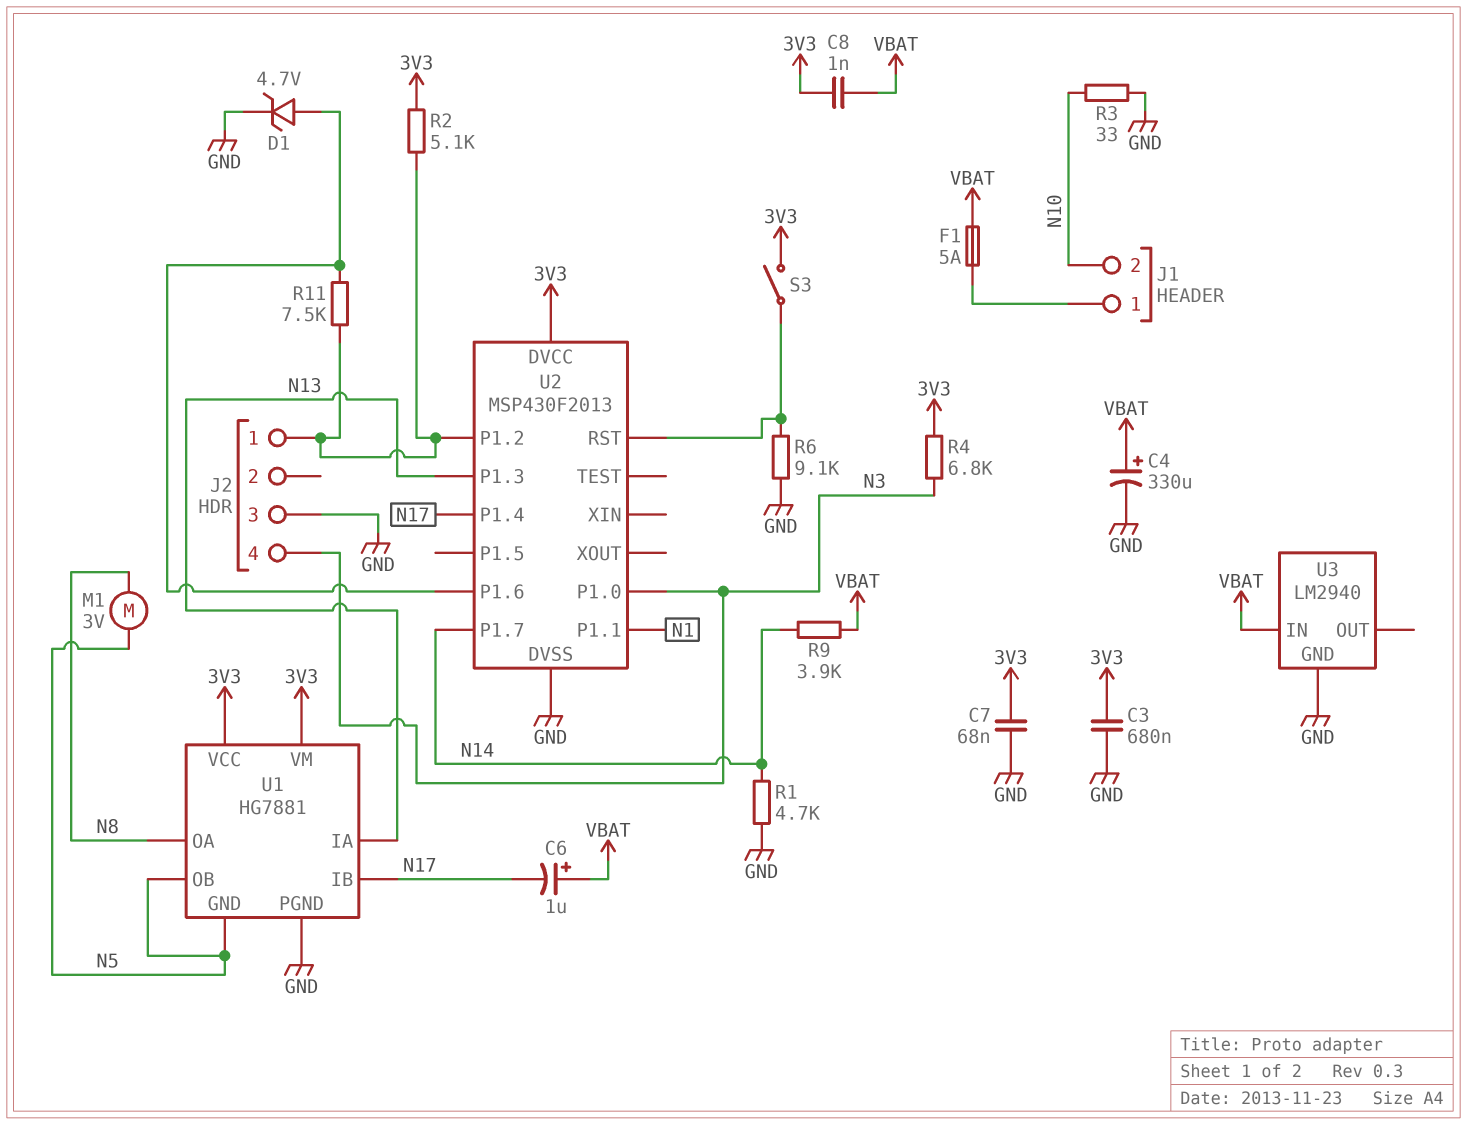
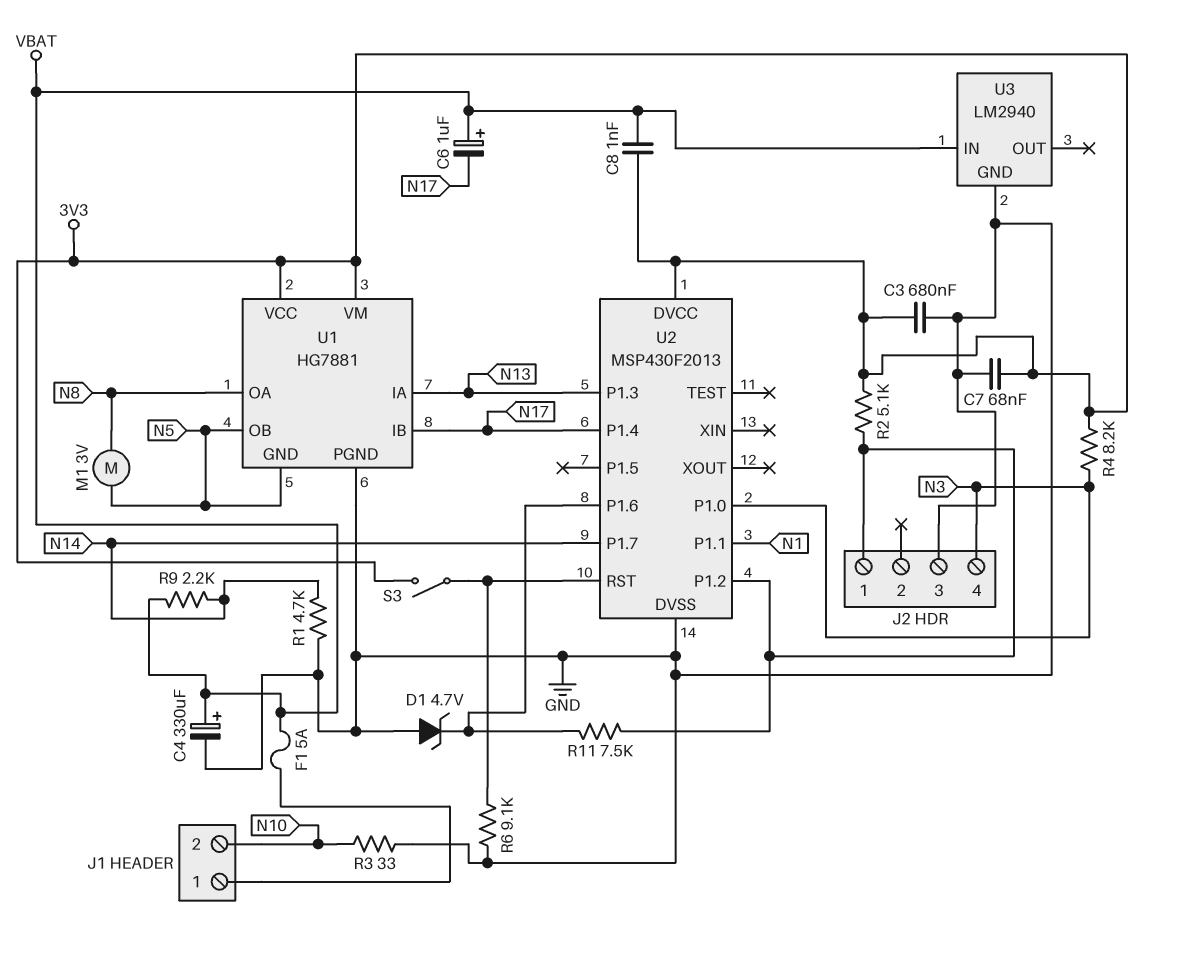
D1: zener 4.7V (A U2/P1.6, K GND) -> zener 4.7V (A GND, K U2/P1.6)
R4: 6.8k (3V3, N3) -> 8.2k (3V3, N3)
R9: 3.9k (N14, VBAT) -> 2.2k (N14, VBAT)

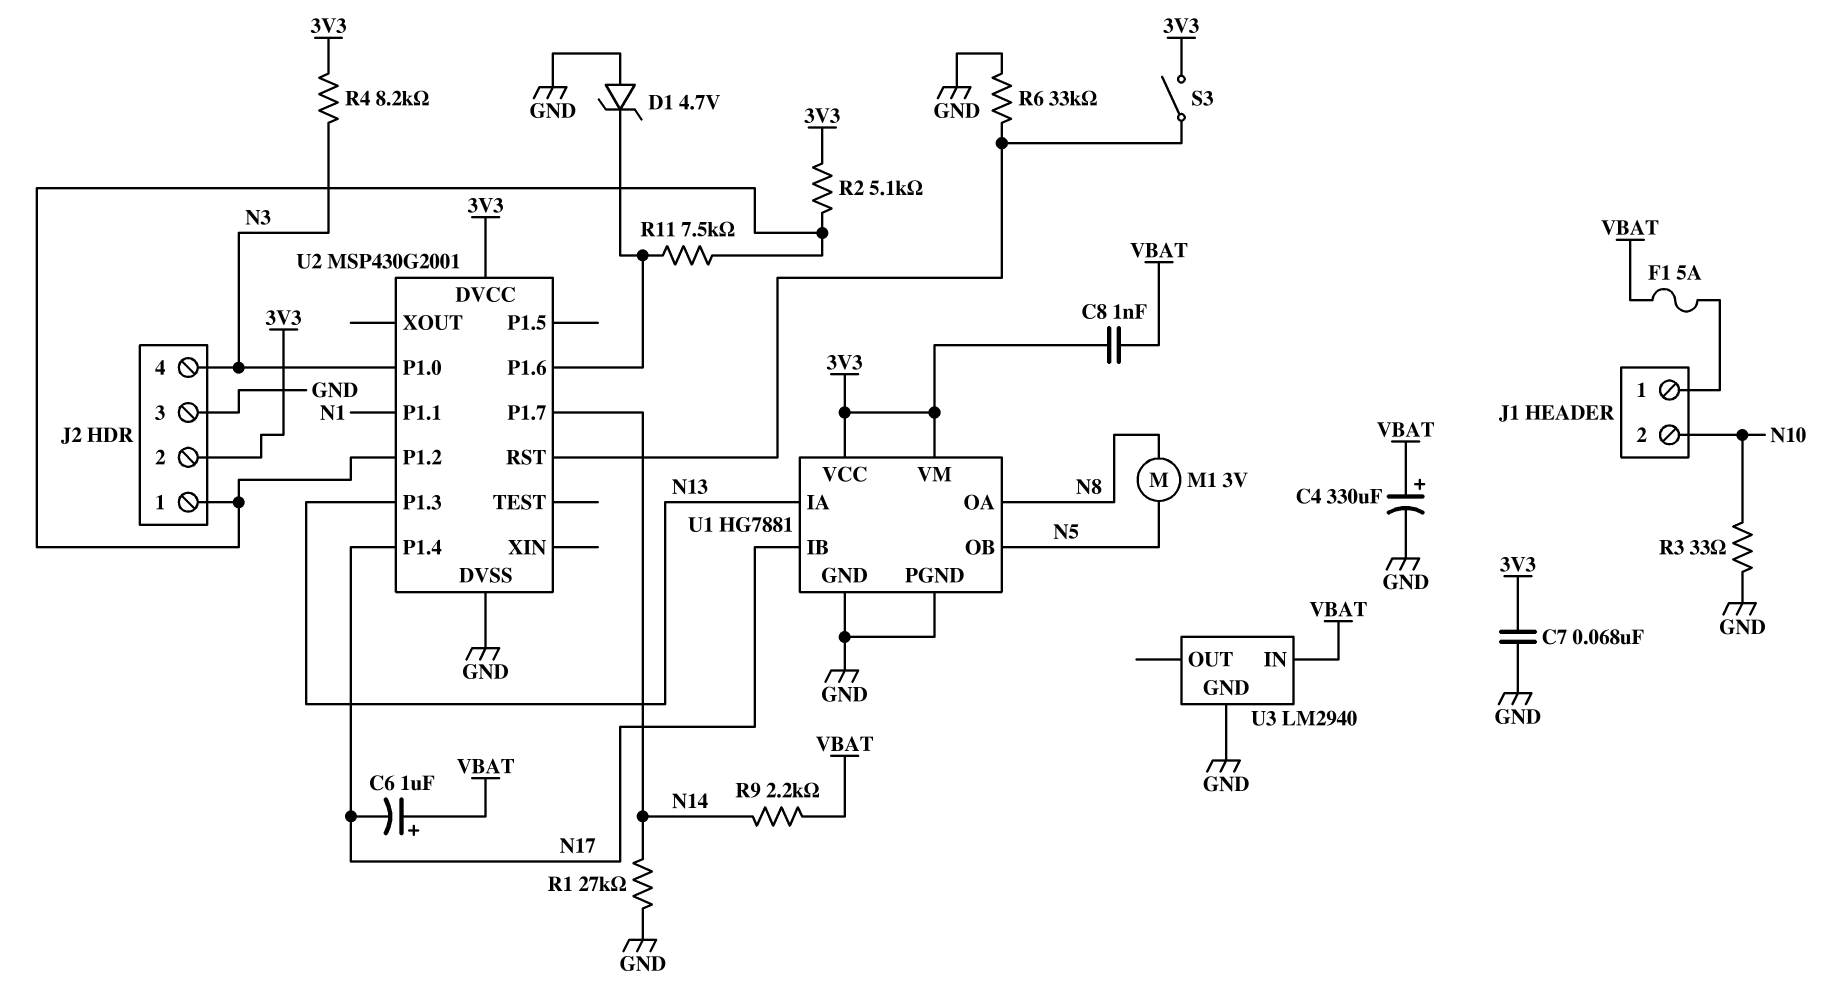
C3: 680nF (3V3, GND) -> none
J2 pin 2: none -> 3V3
R1: 4.7k (GND, N14) -> 27k (GND, N14)
R6: 9.1k (GND, U2/RST) -> 33k (GND, U2/RST)
U1 pin GND: N5 -> GND
U2: MSP430F2013 -> MSP430G2001

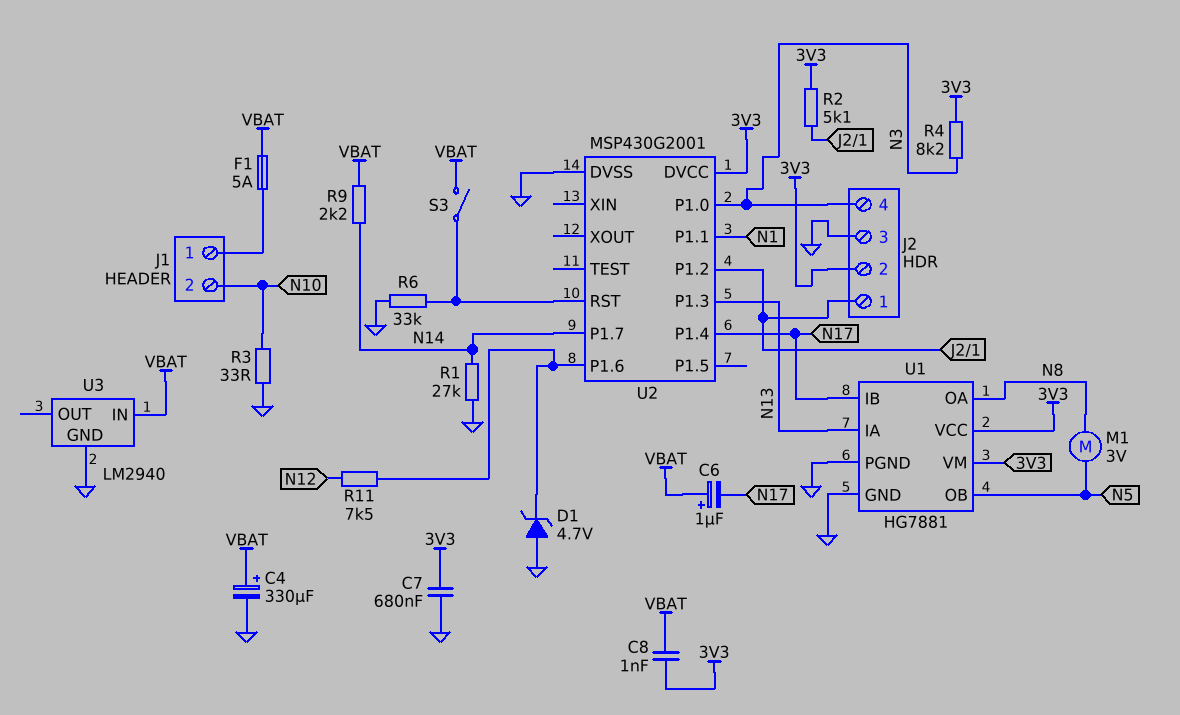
C7: 68nF (3V3, GND) -> 680nF (3V3, GND)
R11: 7.5k (J2/1, U2/P1.6) -> 7.5k (N12, U2/P1.6)
S3: switch (3V3, U2/RST) -> switch (U2/RST, VBAT)

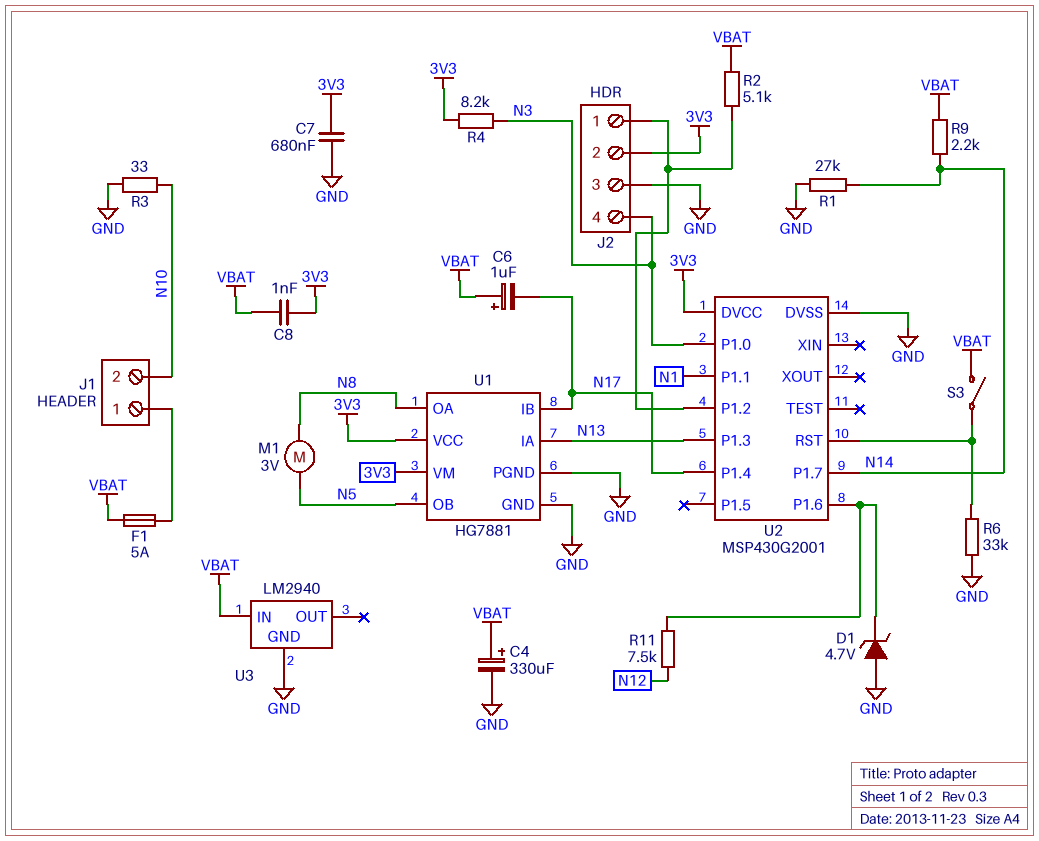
R2: 5.1k (3V3, J2/1) -> 5.1k (J2/1, VBAT)

